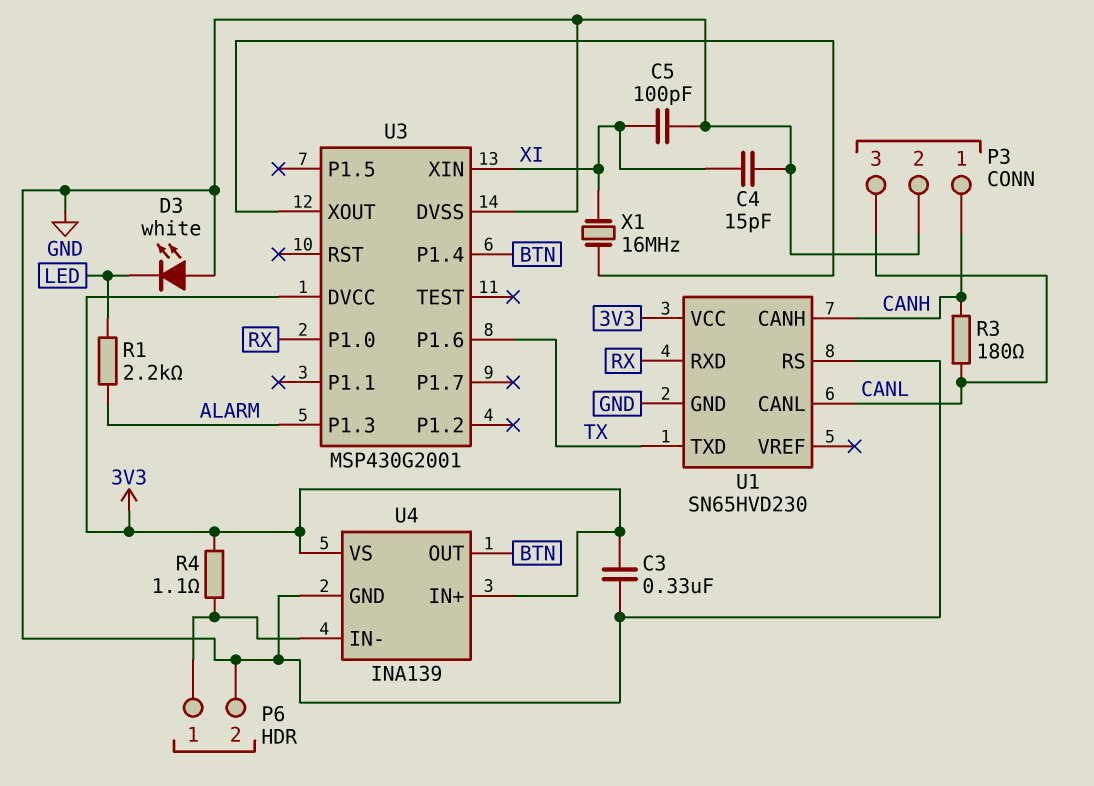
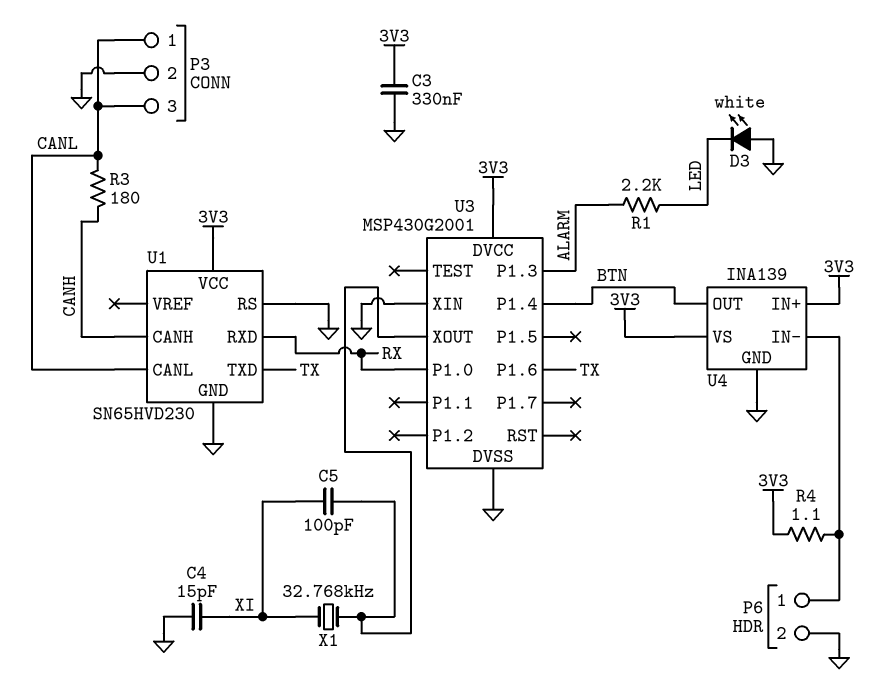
C5: 100pF (GND, XI) -> 100pF (U3/XOUT, XI)
P3 pin 1: CANH -> CANL
U3 pin XIN: XI -> GND
X1: 16MHz (U3/XOUT, XI) -> 32.768kHz (U3/XOUT, XI)

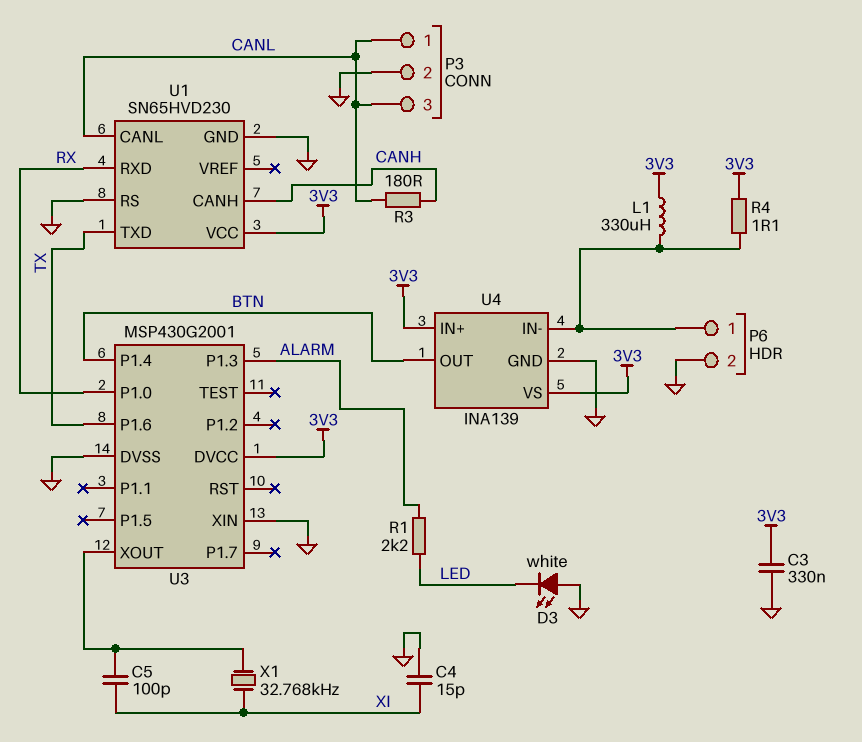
L1: none -> 330uH (3V3, P6/1)

